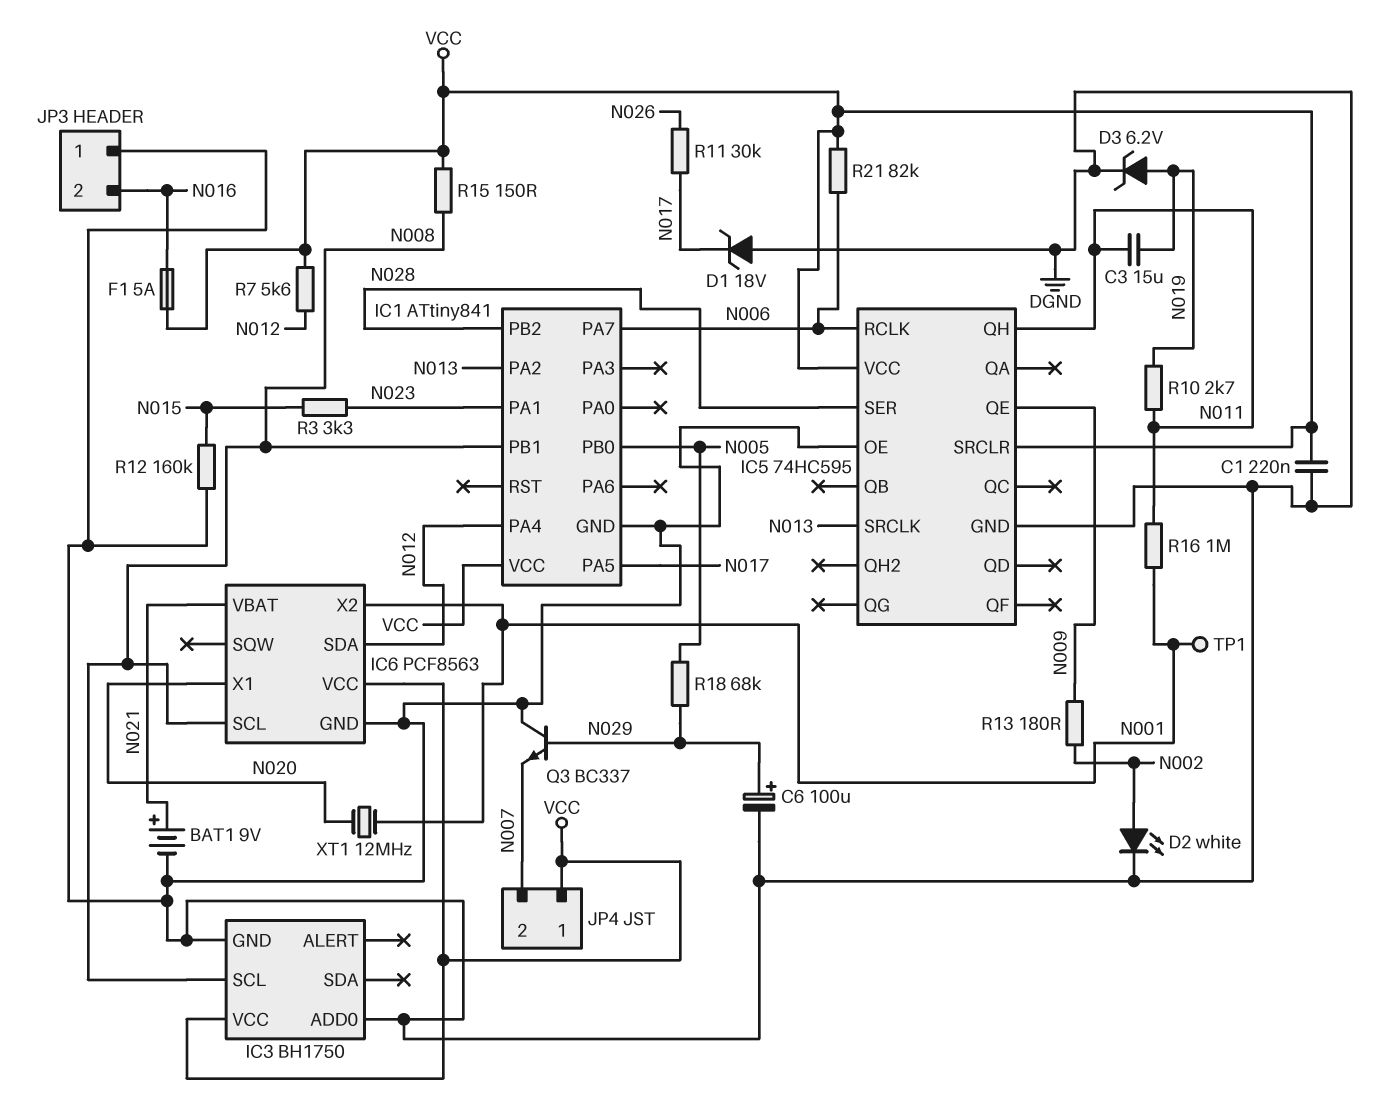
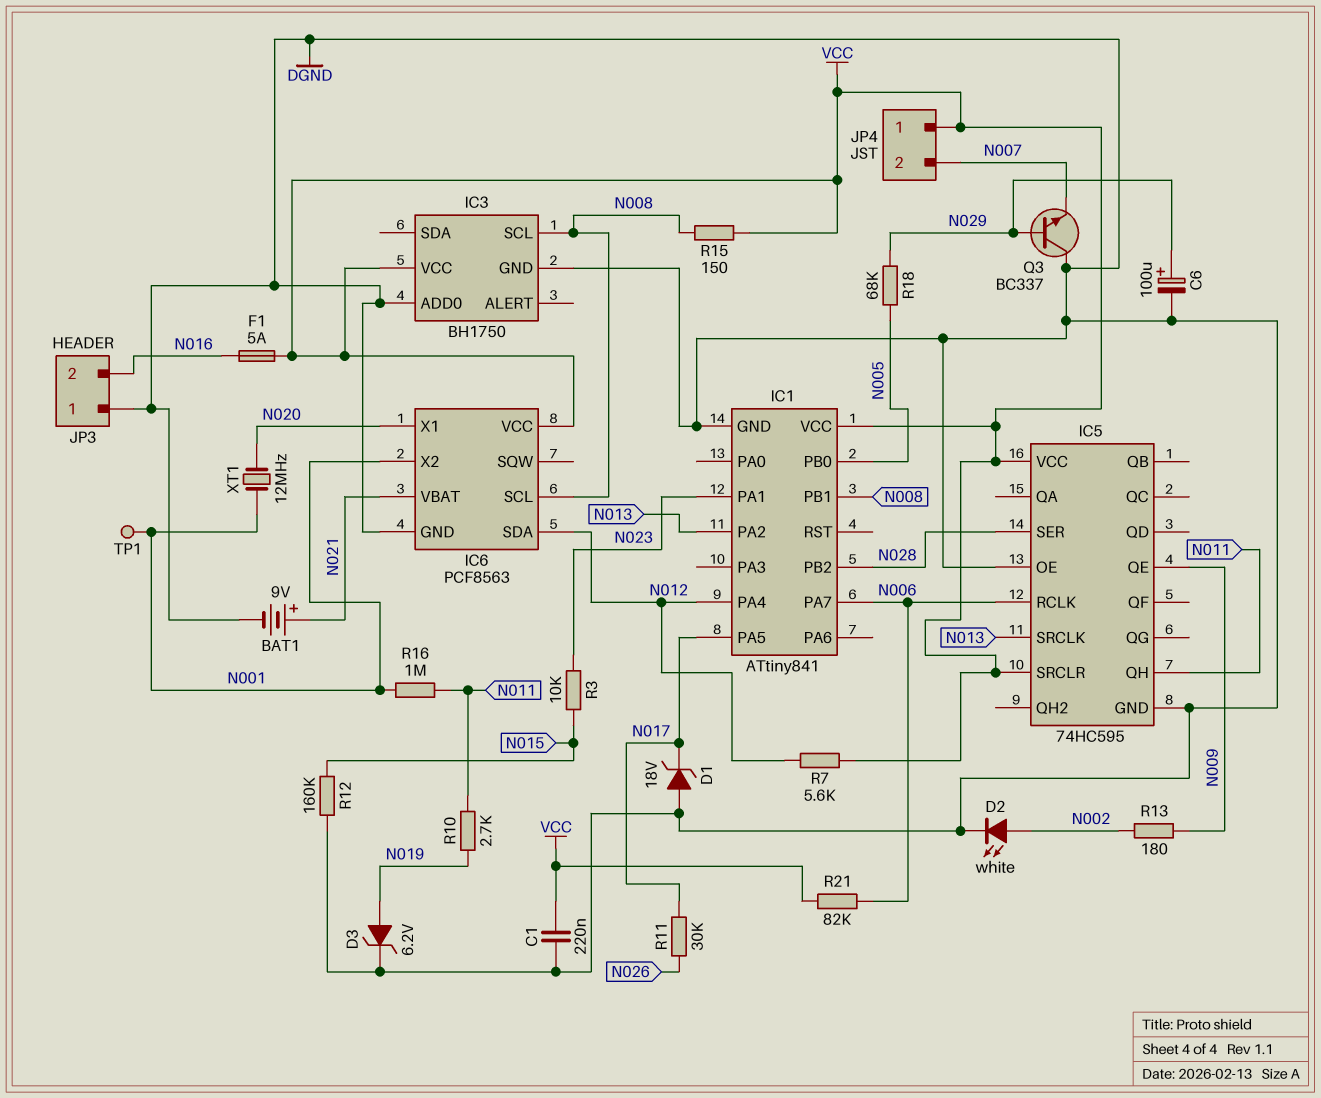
C3: 15uF (N011, N019) -> none
R3: 3.3k (N015, N023) -> 10k (N015, N023)

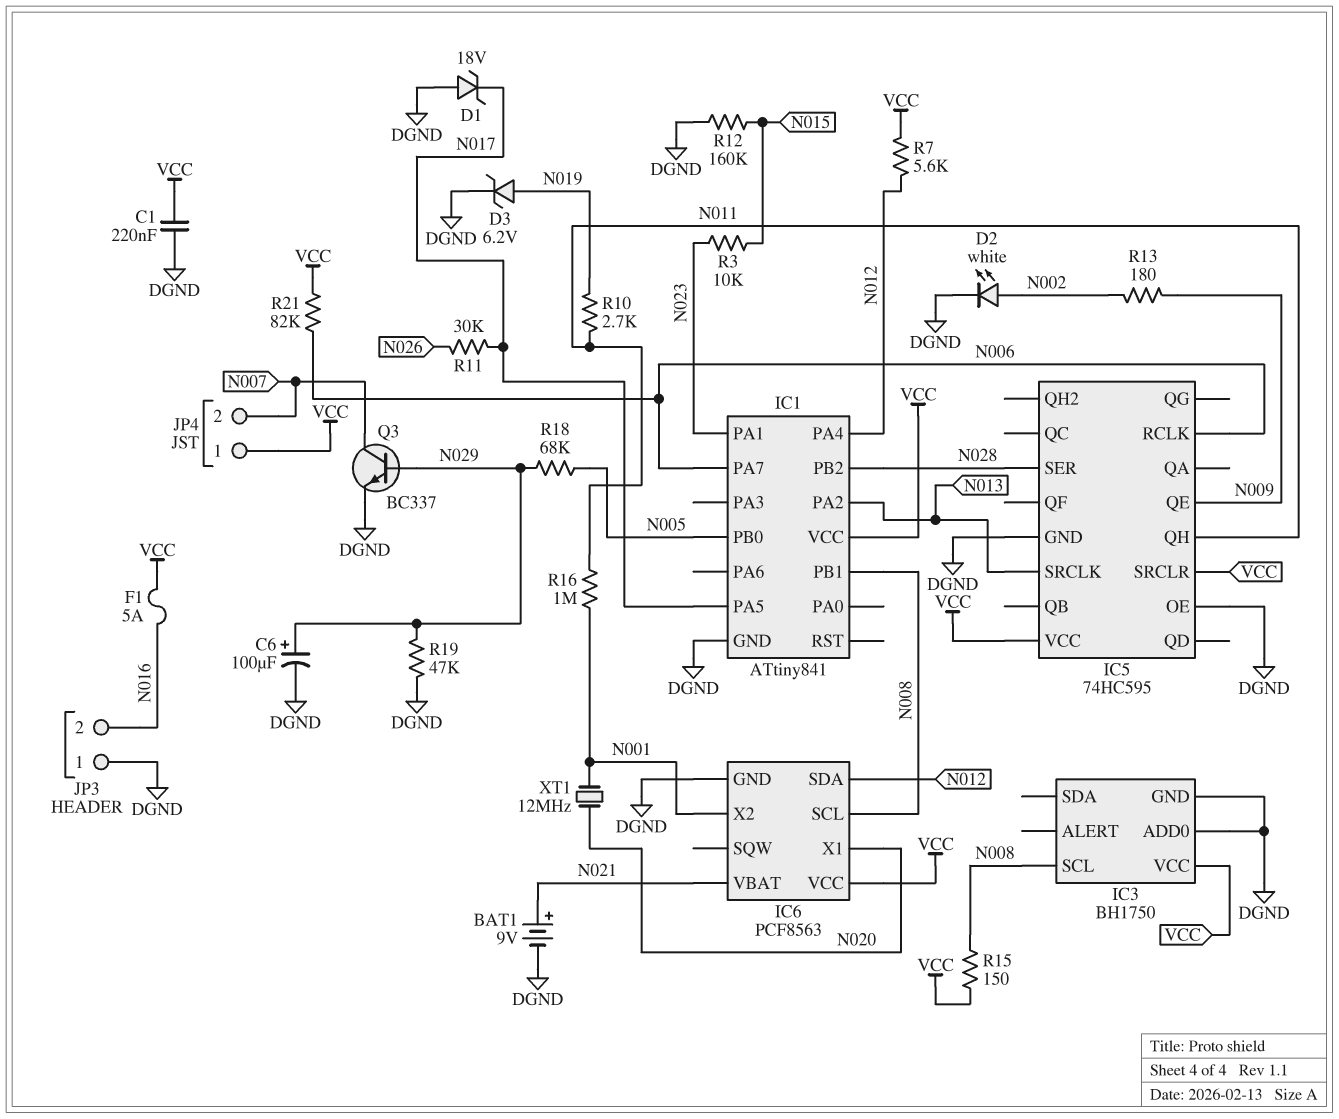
Q3: NPN BC337 (B N029, C DGND, E N007) -> NPN BC337 (B N029, C N007, E DGND)
R19: none -> 47k (DGND, N029)
TP1: test point (N001) -> none

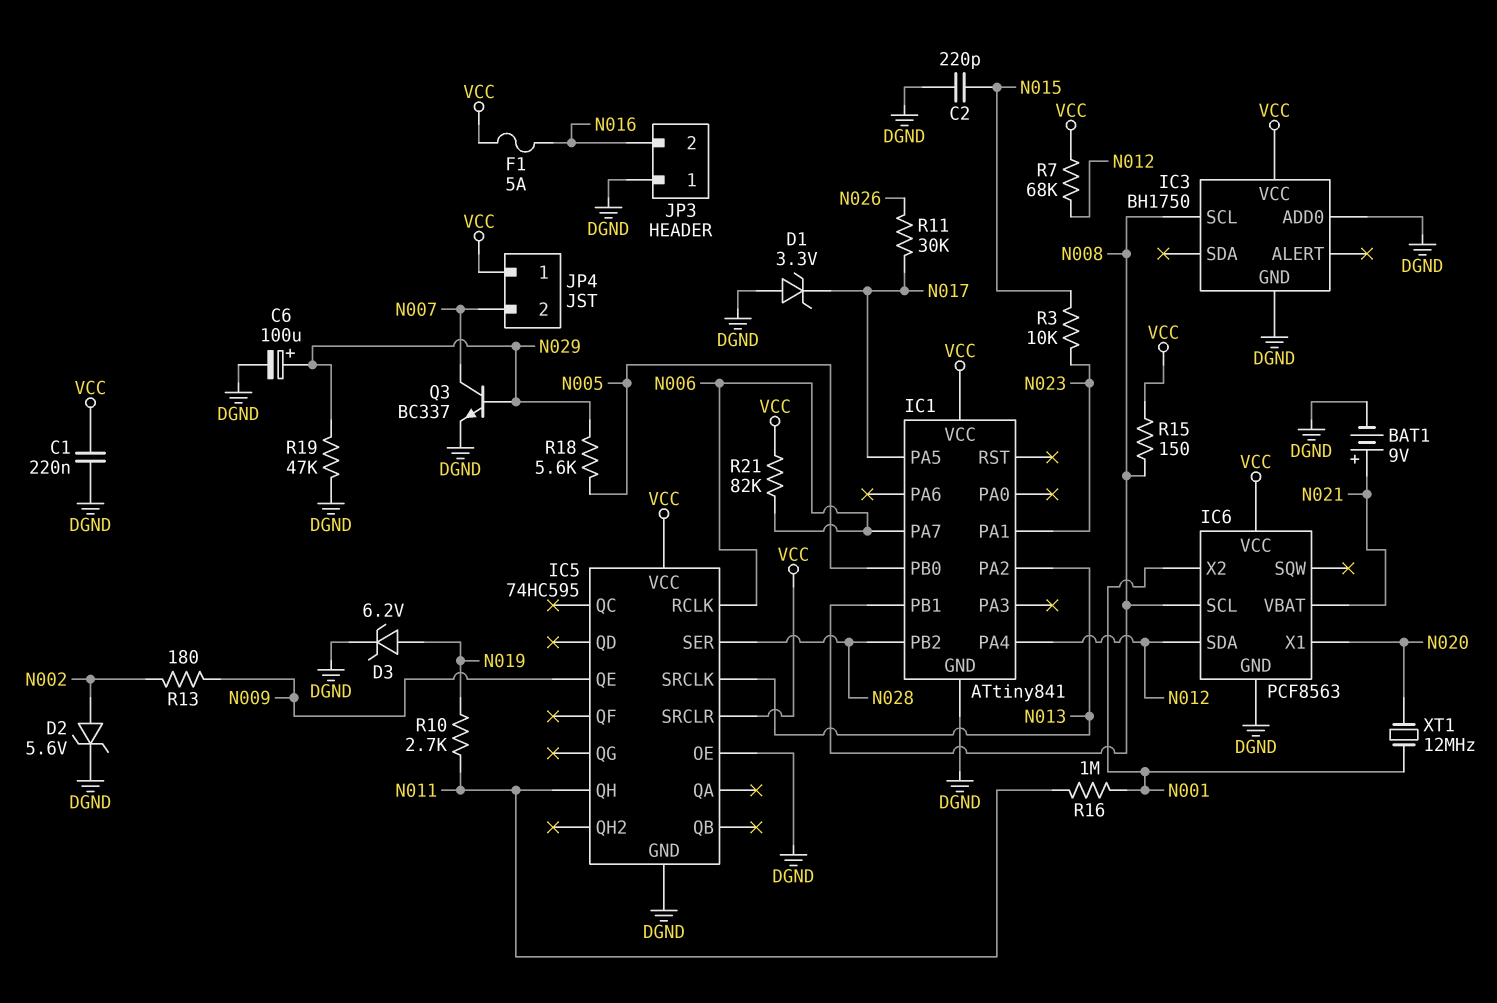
C2: none -> 220pF (DGND, N015)
D1: zener 18V (A DGND, K N017) -> zener 3.3V (A DGND, K N017)
D2: LED white (A N002, K DGND) -> zener 5.6V (A N002, K DGND)
R7: 5.6k (N012, VCC) -> 68k (N012, VCC)
R12: 160k (DGND, N015) -> none
R18: 68k (N005, N029) -> 5.6k (N005, N029)

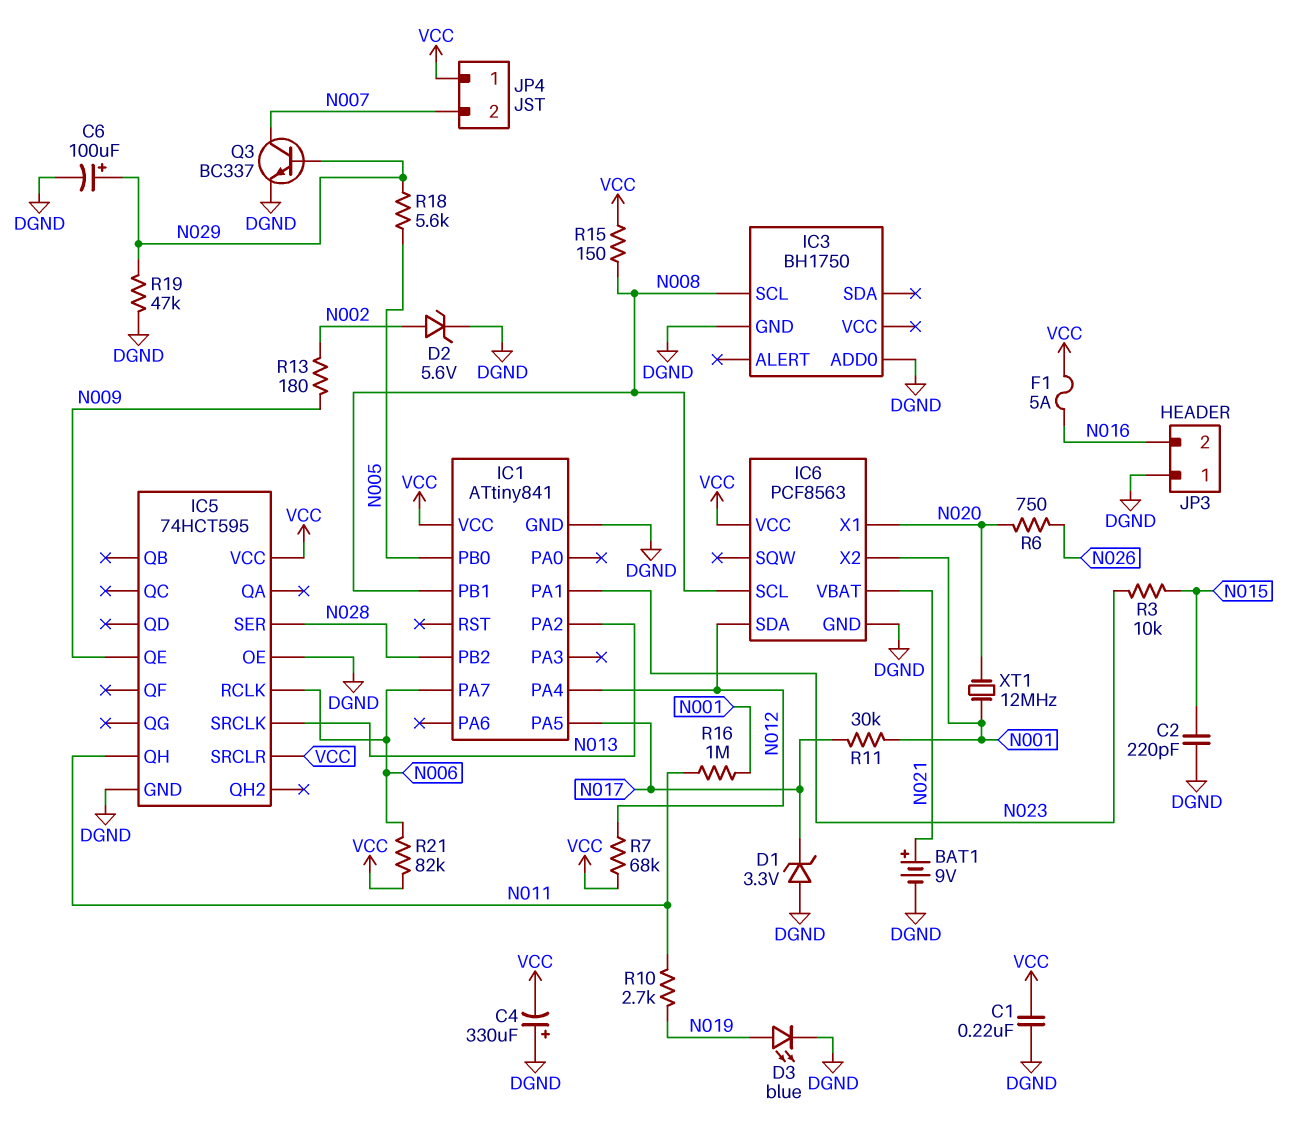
C4: none -> 330uF (plus DGND, minus VCC)
D3: zener 6.2V (A N019, K DGND) -> LED blue (A N019, K DGND)
IC3 pin VCC: VCC -> none
IC5: 74HC595 -> 74HCT595
R6: none -> 750 (N020, N026)
R11: 30k (N017, N026) -> 30k (N001, N017)

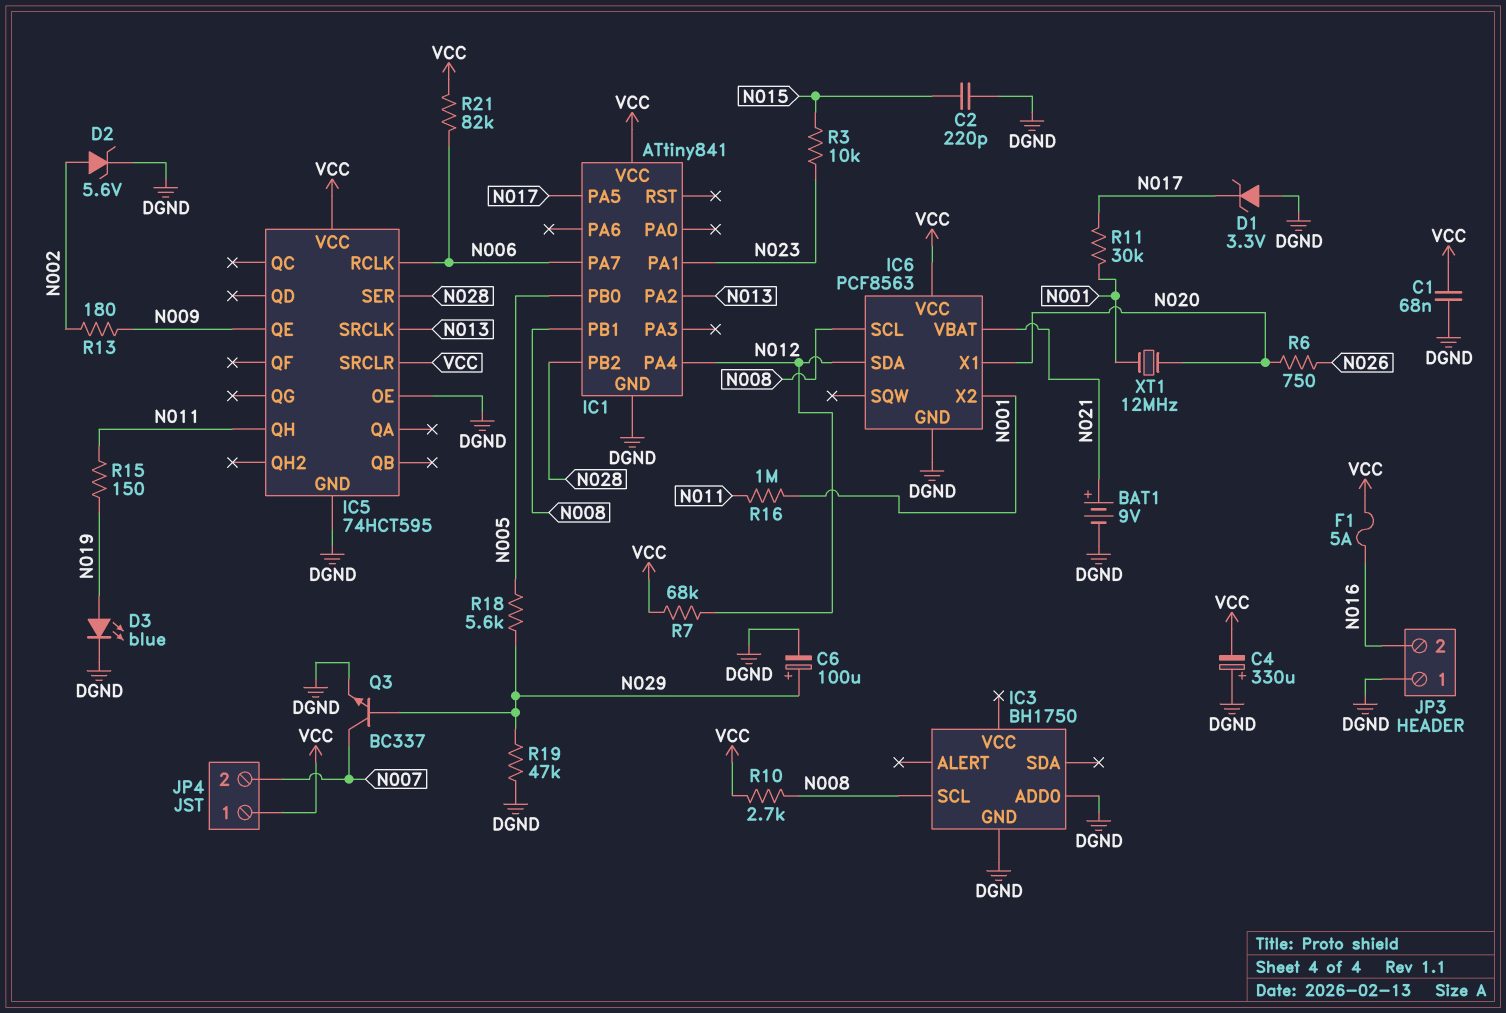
C1: 220nF (DGND, VCC) -> 68nF (DGND, VCC)
R10: 2.7k (N011, N019) -> 2.7k (N008, VCC)
R15: 150 (N008, VCC) -> 150 (N011, N019)

